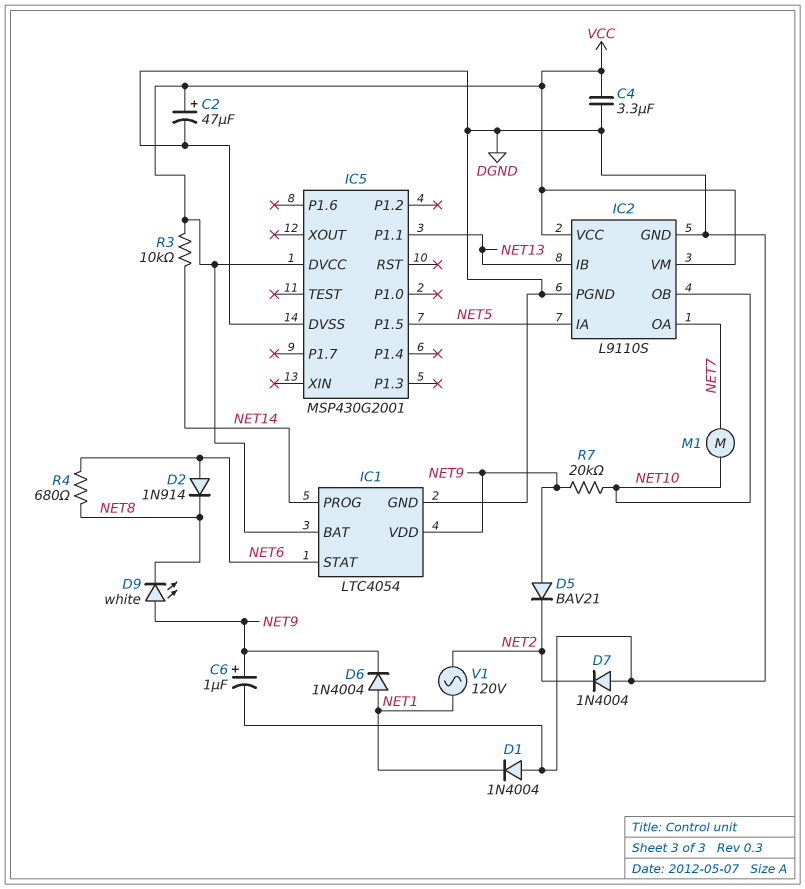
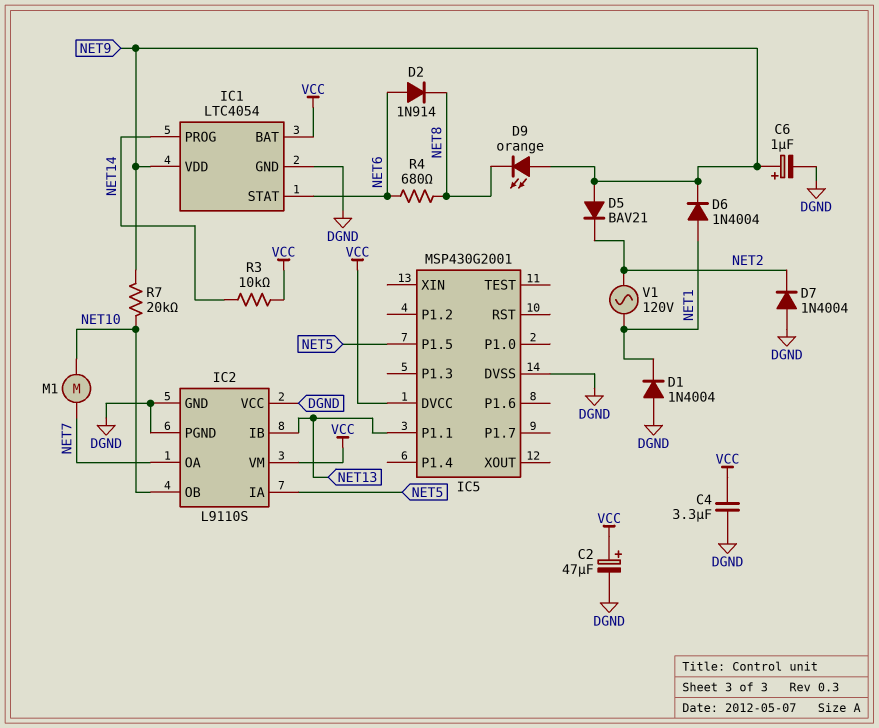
D9: LED white (A NET9, K NET8) -> LED orange (A NET9, K NET8)
IC2 pin VCC: VCC -> DGND

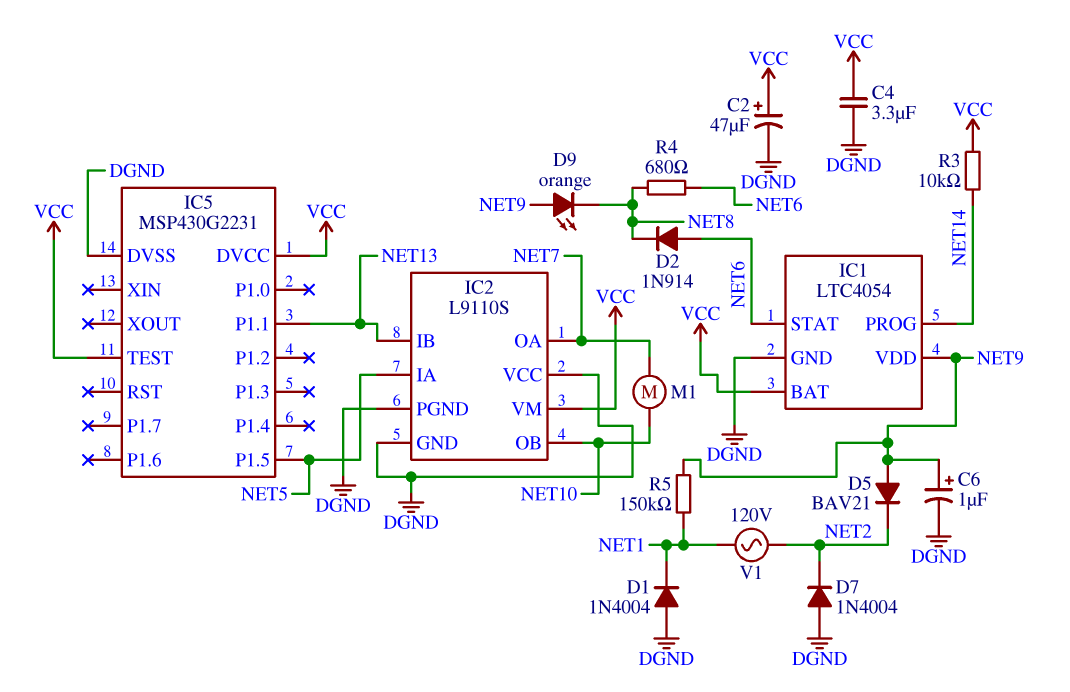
D6: diode 1N4004 (A NET1, K NET9) -> none
IC5: MSP430G2001 -> MSP430G2231
IC5 pin TEST: none -> VCC
R5: none -> 150k (NET1, NET9)
R7: 20k (NET9, NET10) -> none

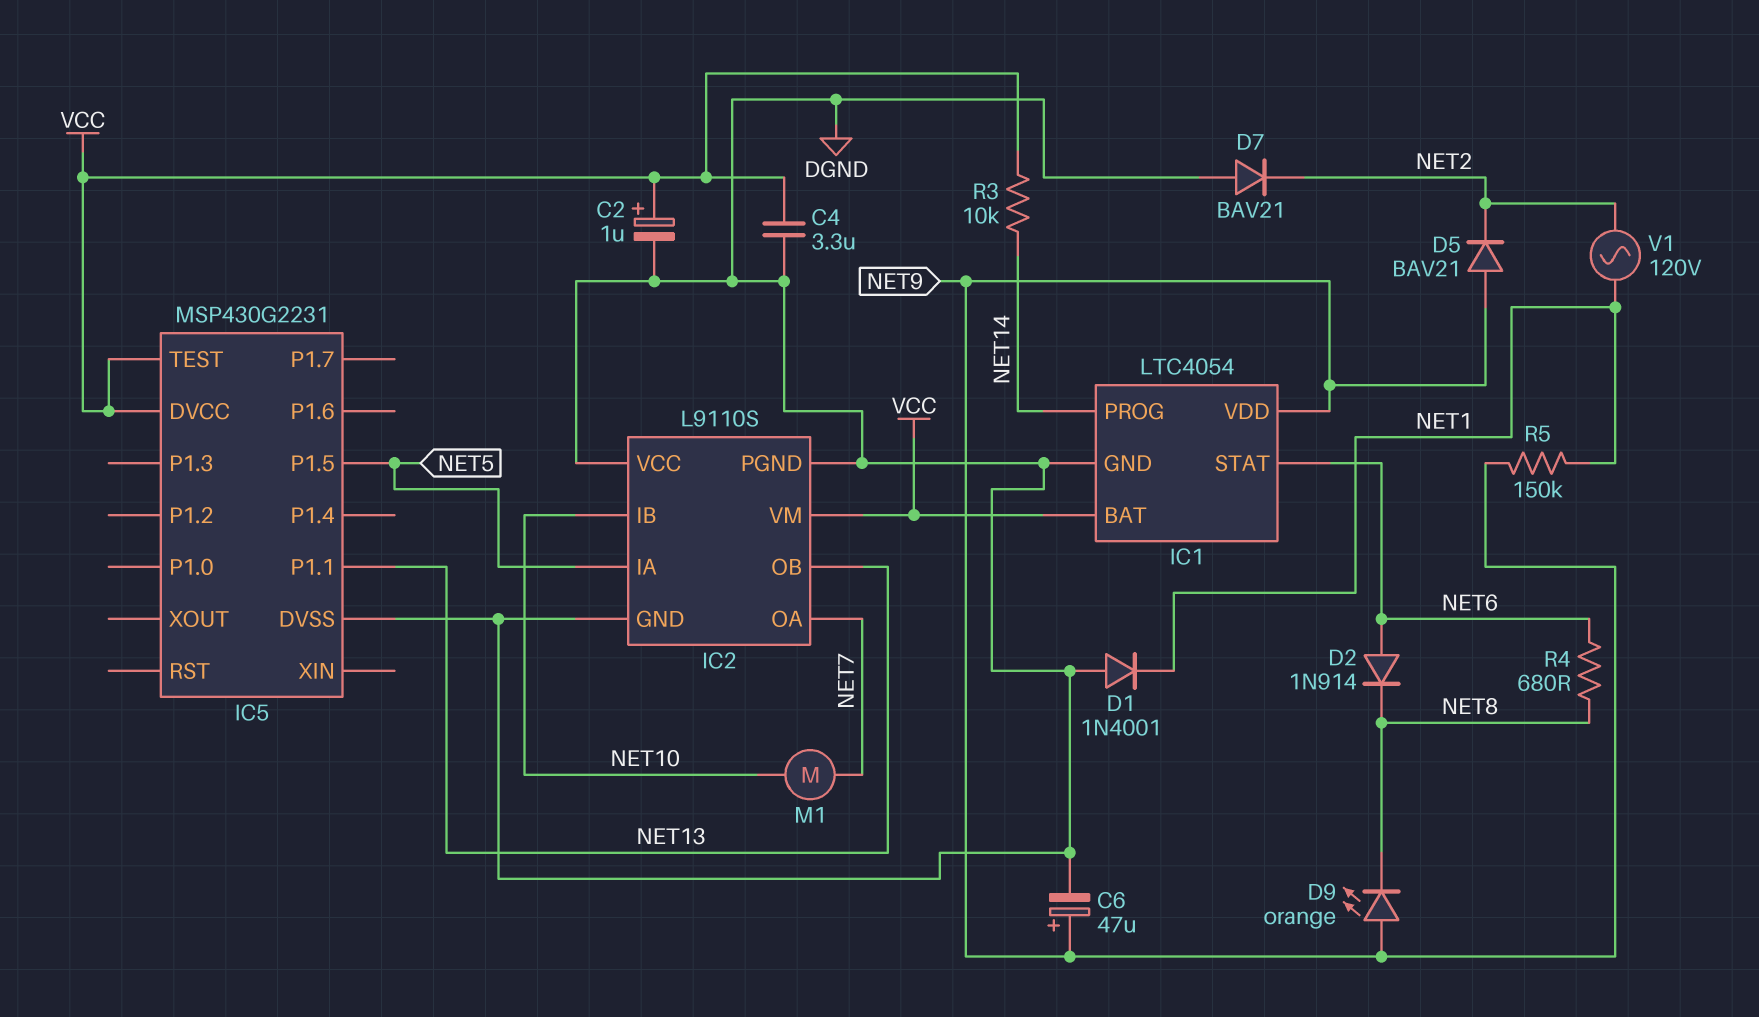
C2: 47uF (plus VCC, minus DGND) -> 1uF (plus VCC, minus DGND)
C6: 1uF (plus NET9, minus DGND) -> 47uF (plus NET9, minus DGND)
D1: diode 1N4004 (A DGND, K NET1) -> diode 1N4001 (A DGND, K NET1)
D7: diode 1N4004 (A DGND, K NET2) -> diode BAV21 (A DGND, K NET2)
IC2 pin IB: NET13 -> NET10
IC2 pin OB: NET10 -> NET13

